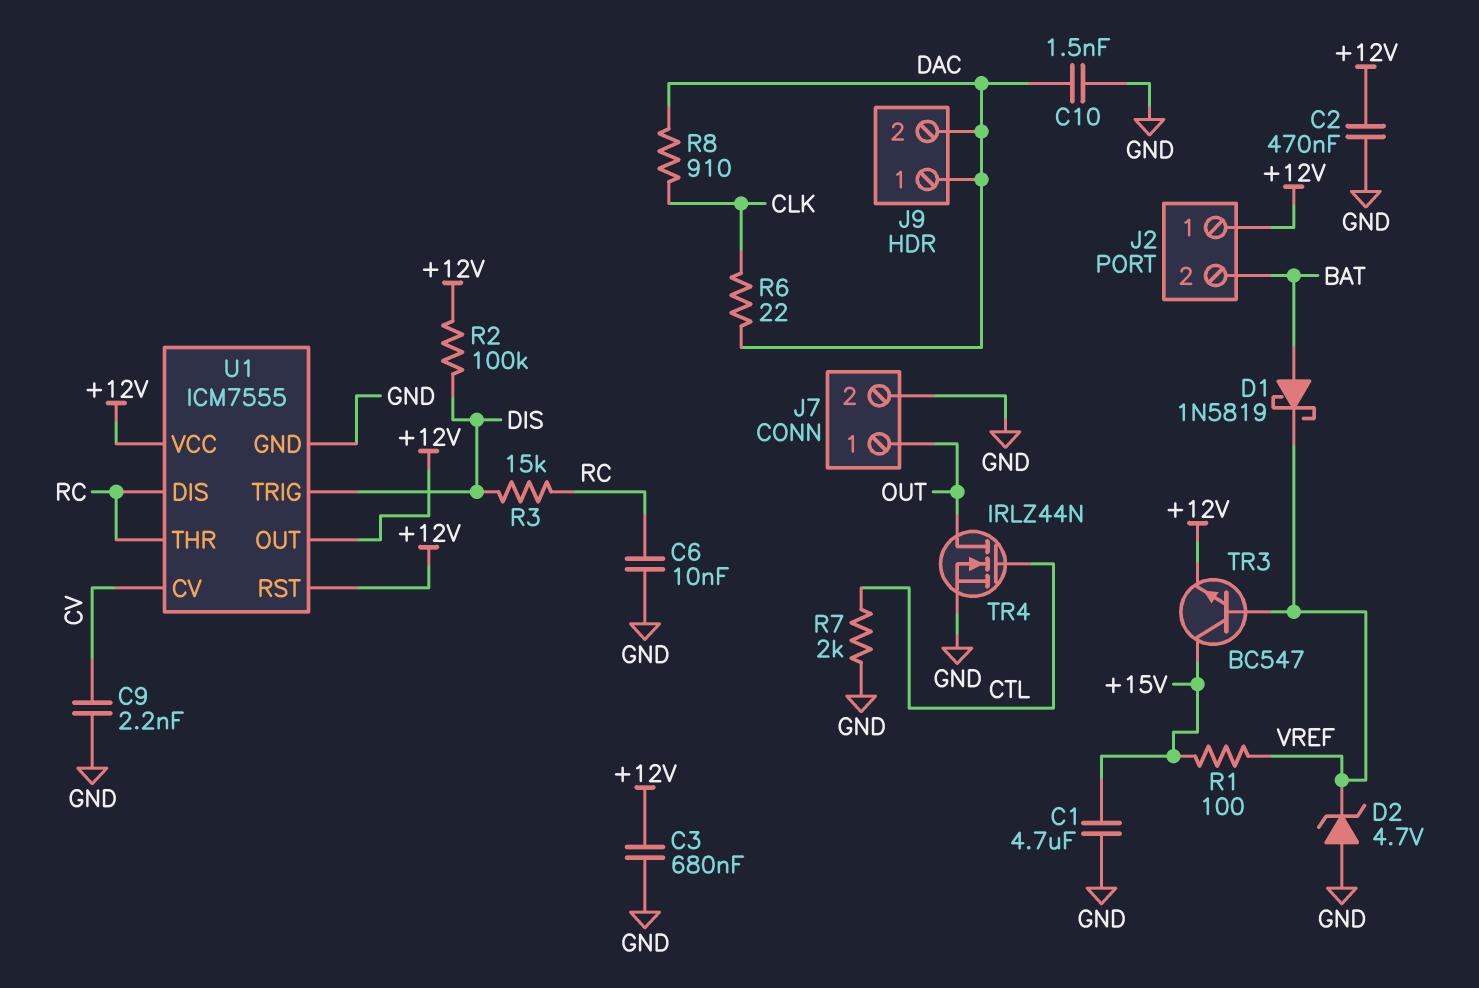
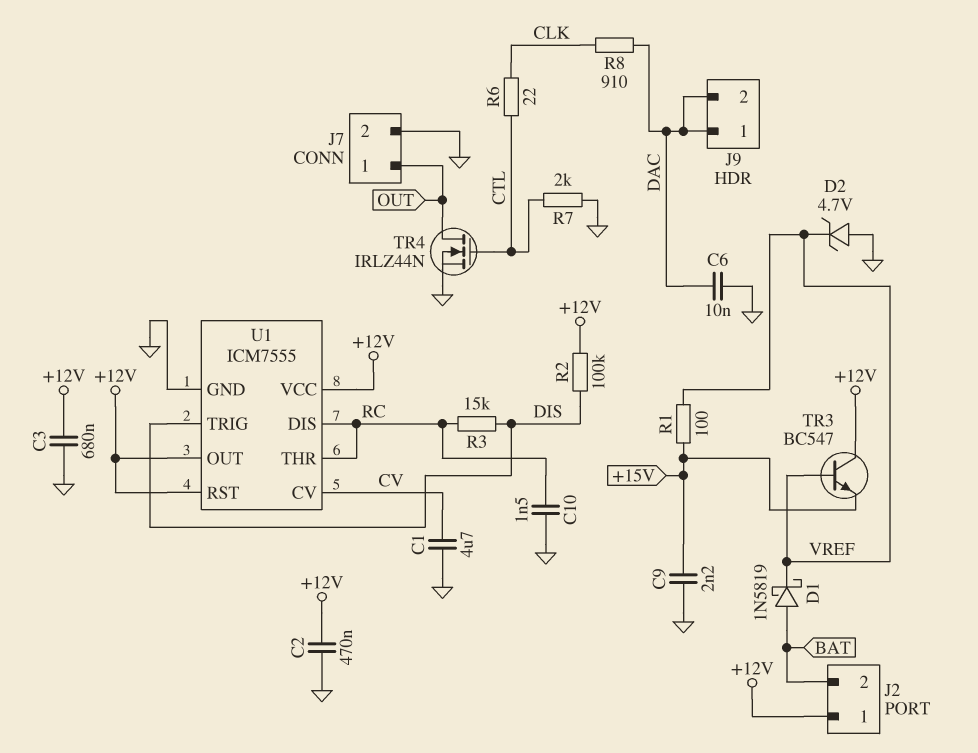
C1: 4.7uF (+15V, GND) -> 4.7uF (CV, GND)
C6: 10nF (GND, RC) -> 10nF (DAC, GND)
C9: 2.2nF (CV, GND) -> 2.2nF (+15V, GND)
C10: 1.5nF (DAC, GND) -> 1.5nF (GND, RC)
R6: 22 (CLK, DAC) -> 22 (CLK, CTL)
TR3: NPN BC547 (B VREF, C +15V, E +12V) -> NPN BC547 (B VREF, C +12V, E +15V)

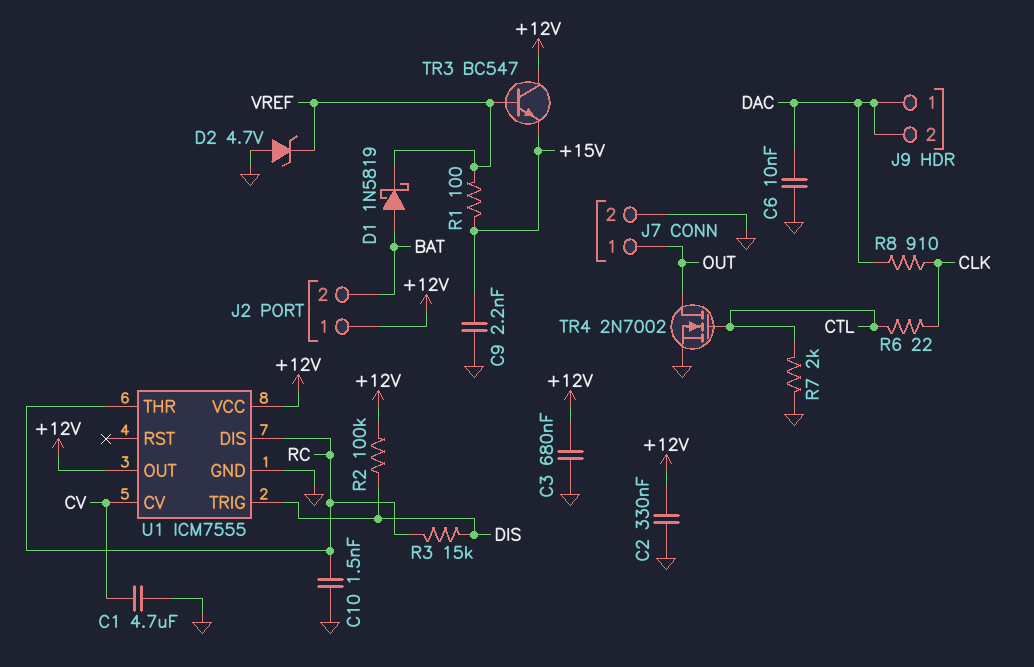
C2: 470nF (+12V, GND) -> 330nF (+12V, GND)
TR4: NMOS IRLZ44N (G CTL, D OUT, S GND) -> NMOS 2N7002 (G CTL, D OUT, S GND)
U1 pin RST: +12V -> none

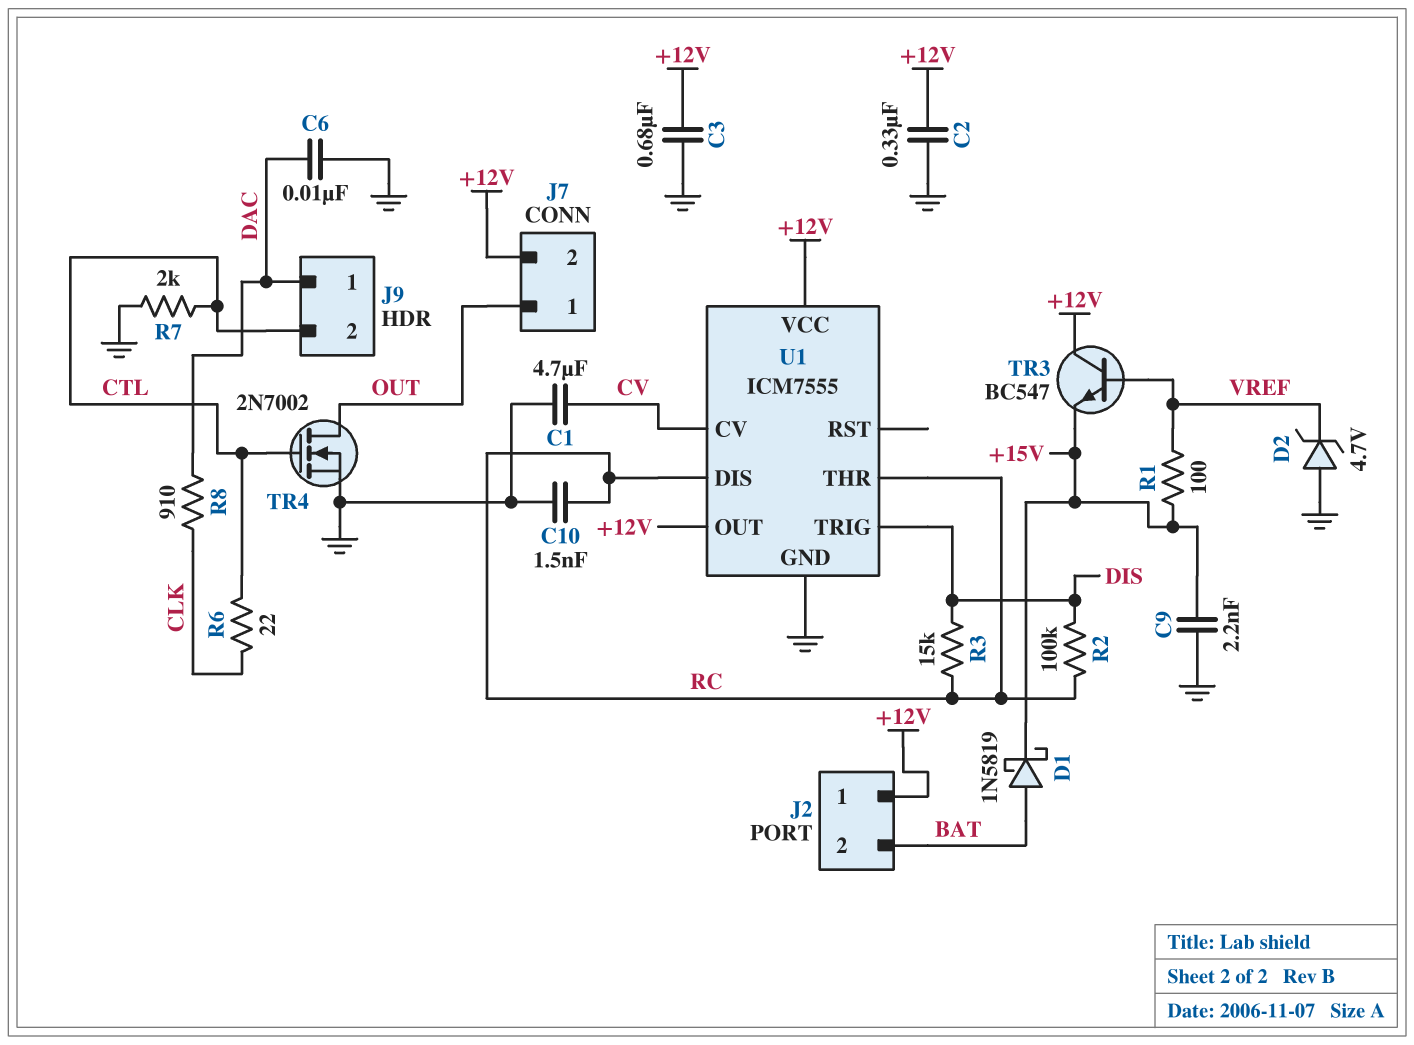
D1: schottky 1N5819 (A BAT, K VREF) -> schottky 1N5819 (A BAT, K +15V)
J7 pin 2: GND -> +12V
J9 pin 2: DAC -> CTL
R2: 100k (+12V, DIS) -> 100k (DIS, RC)

